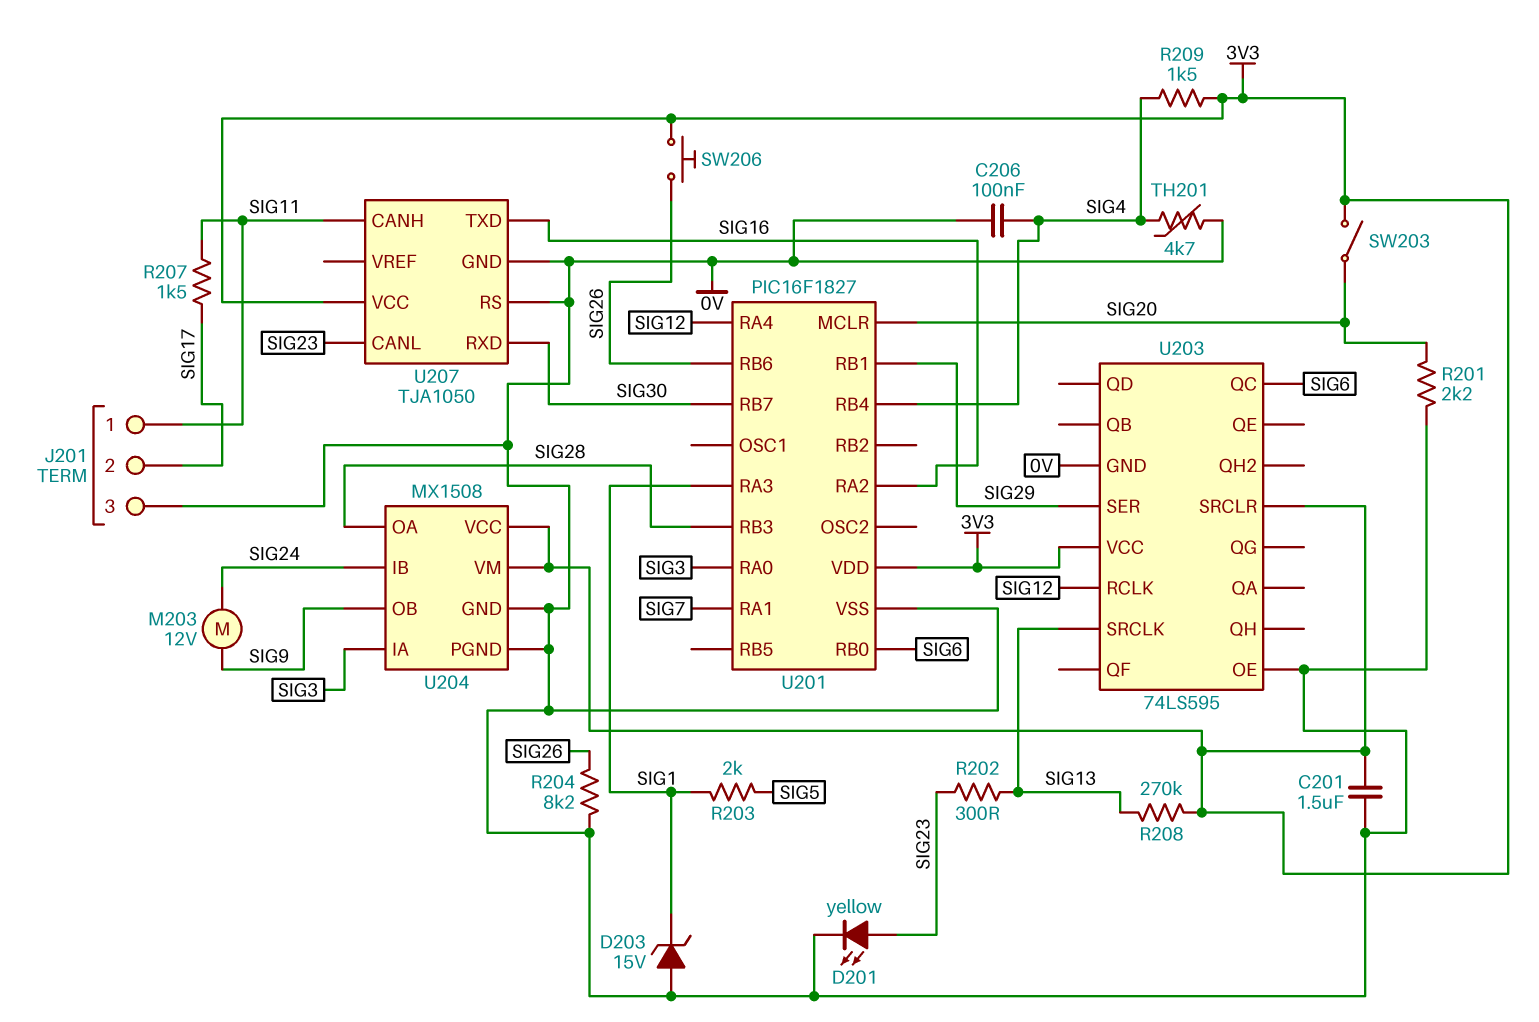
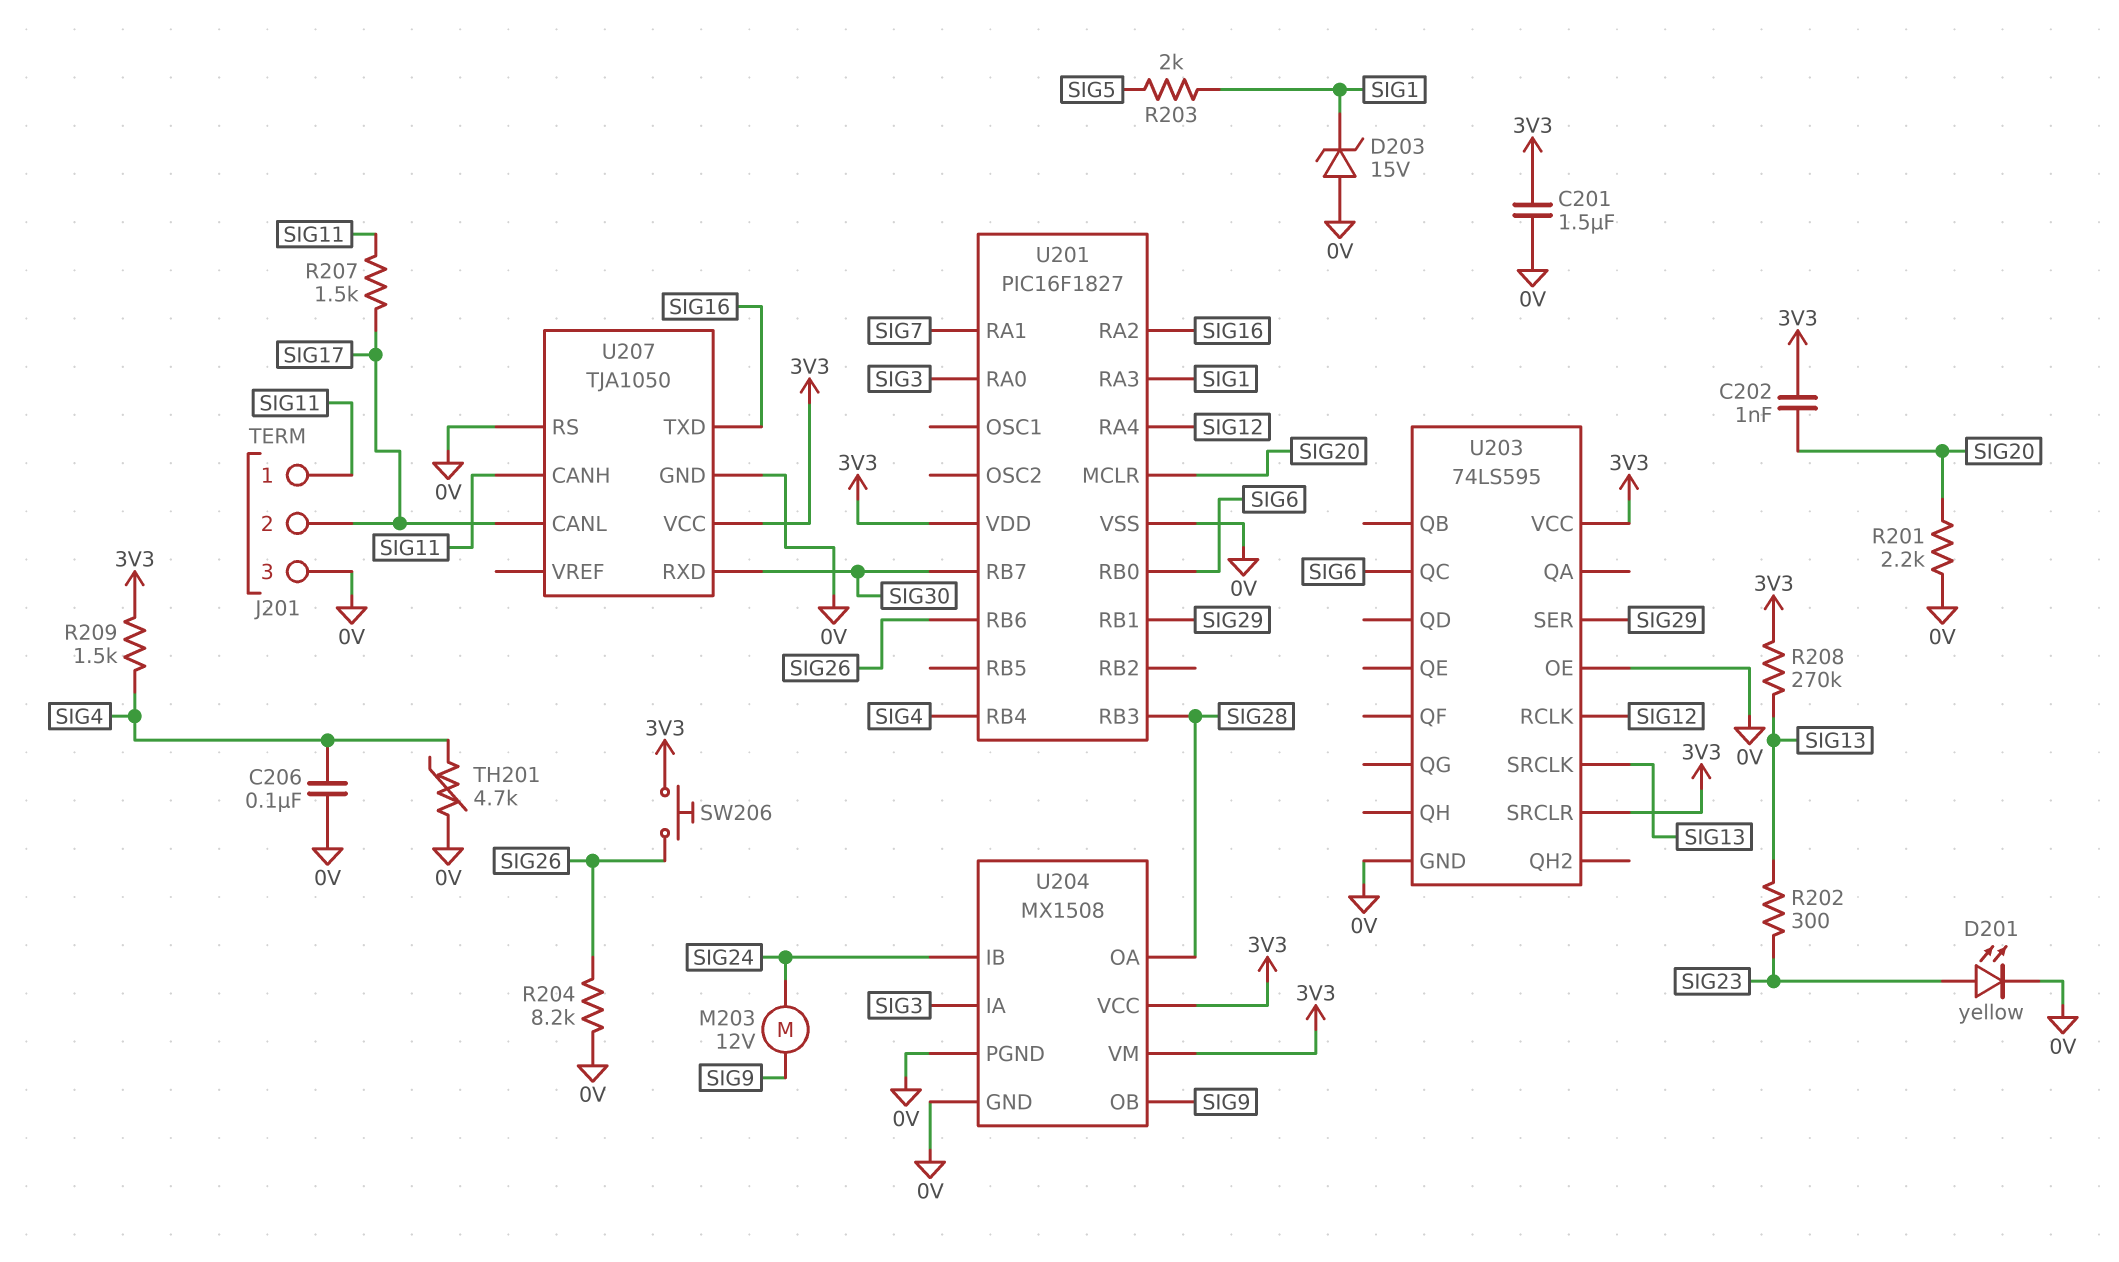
C202: none -> 1nF (3V3, SIG20)
SW203: switch (3V3, SIG20) -> none
U207 pin CANL: SIG23 -> SIG17

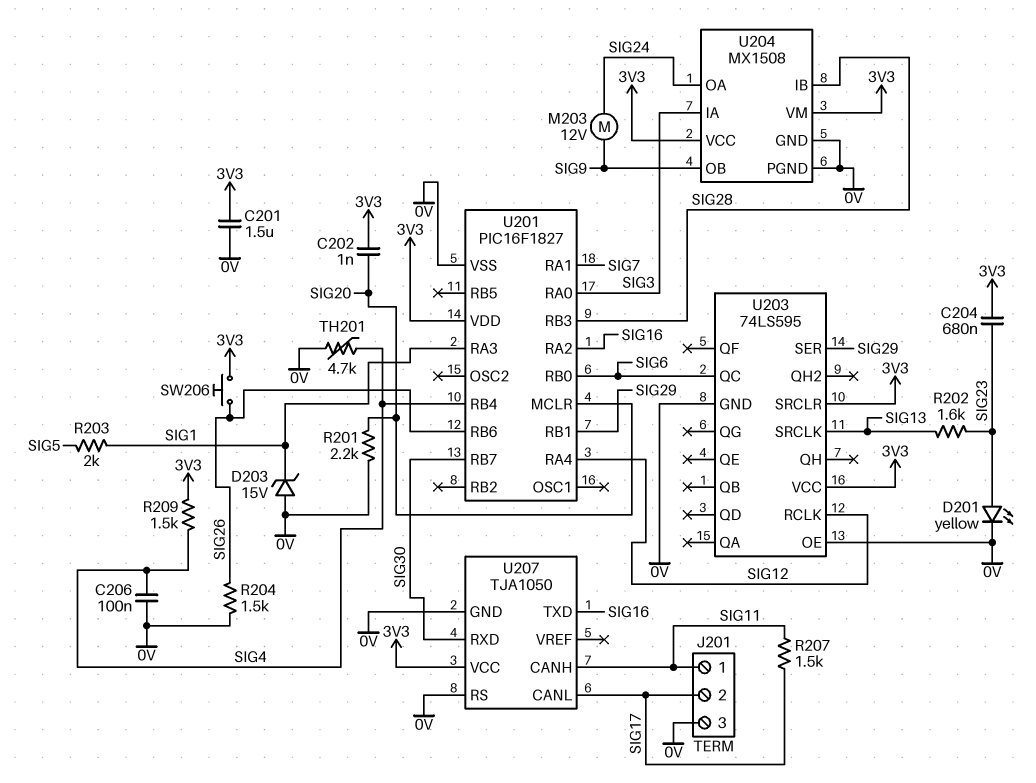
C204: none -> 680nF (3V3, SIG23)
R202: 300 (SIG13, SIG23) -> 1.6k (SIG13, SIG23)
R204: 8.2k (0V, SIG26) -> 1.5k (0V, SIG26)
R208: 270k (3V3, SIG13) -> none
U204 pin IB: SIG24 -> SIG28
U204 pin OA: SIG28 -> SIG24

